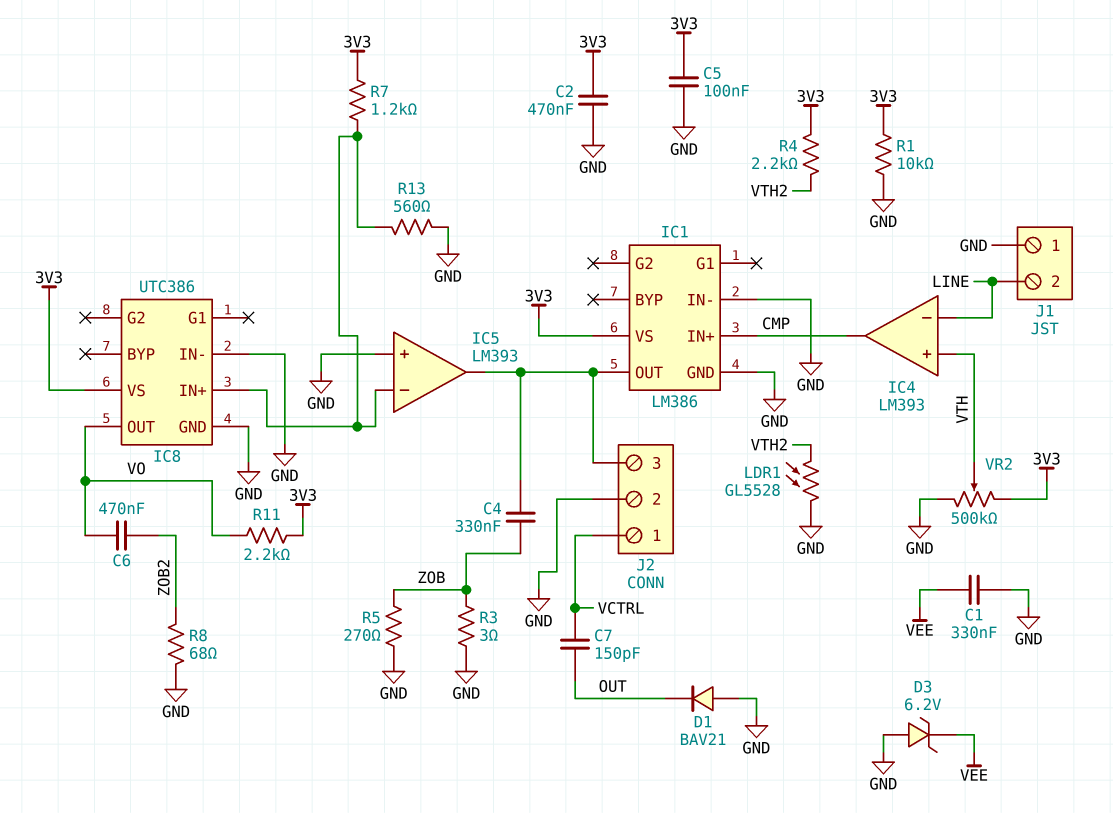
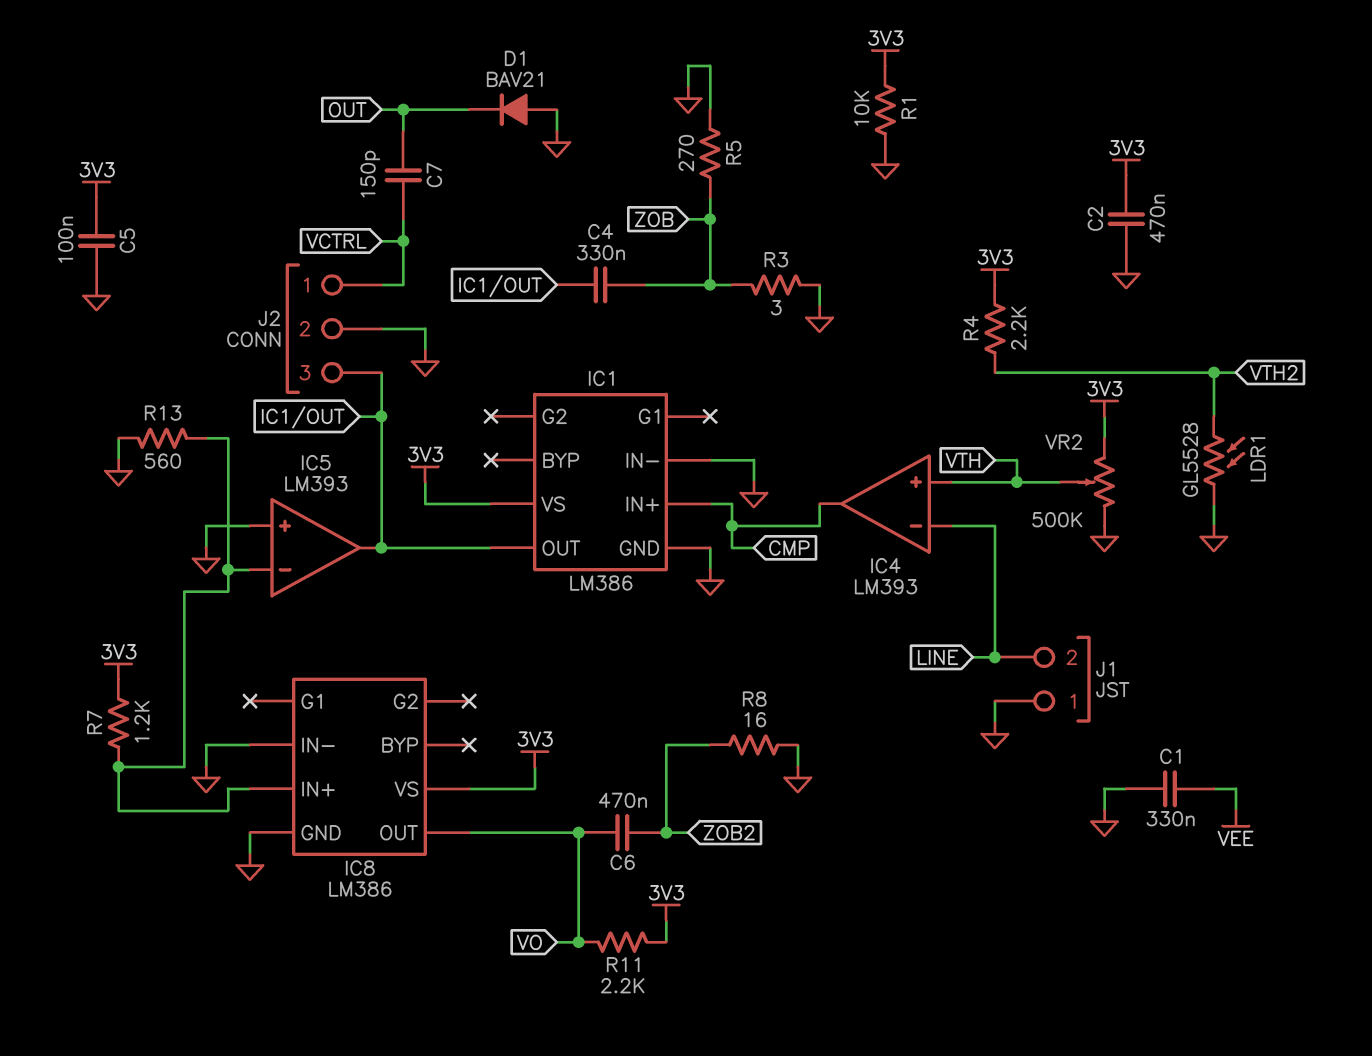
D3: zener 6.2V (A GND, K VEE) -> none
IC8: UTC386 -> LM386
R8: 68 (GND, ZOB2) -> 16 (GND, ZOB2)

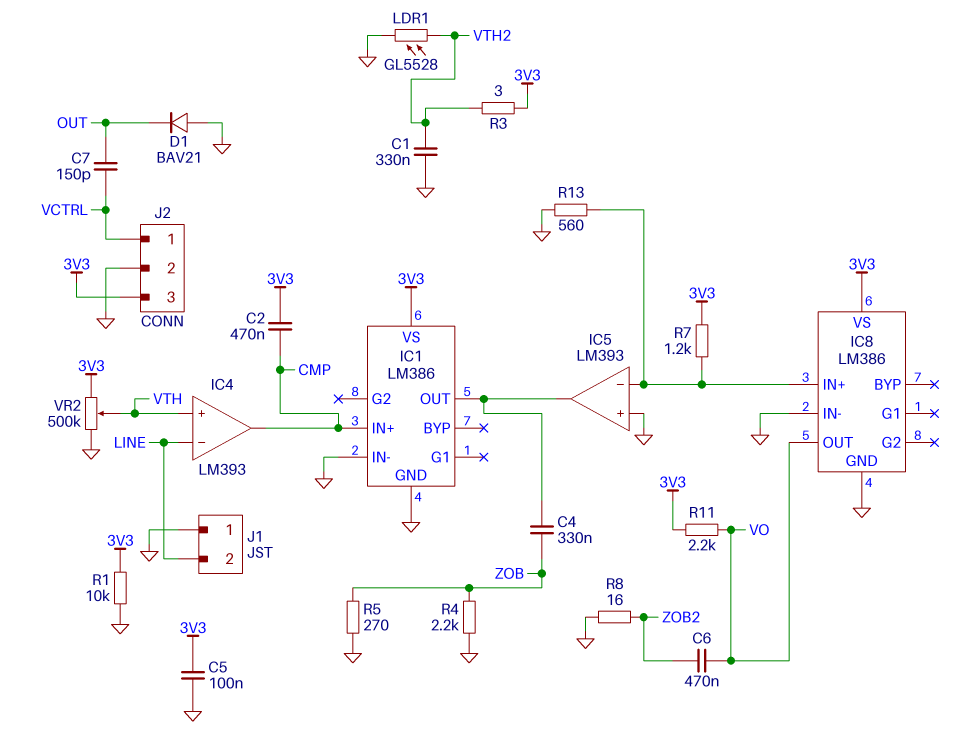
C1: 330nF (GND, VEE) -> 330nF (GND, VTH2)
C2: 470nF (3V3, GND) -> 470nF (3V3, CMP)
J2 pin 3: IC1/OUT -> 3V3
R3: 3 (GND, ZOB) -> 3 (3V3, VTH2)
R4: 2.2k (3V3, VTH2) -> 2.2k (GND, ZOB)

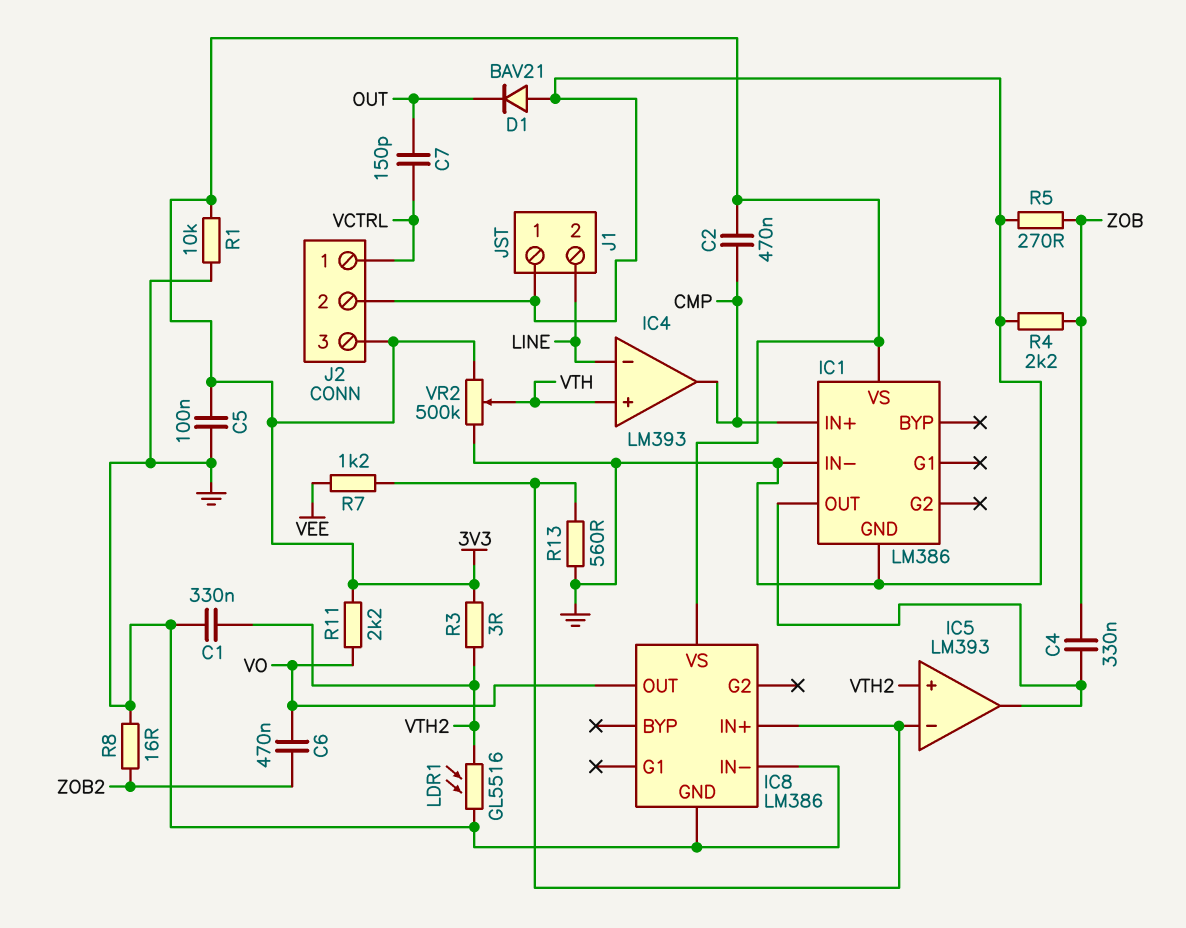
IC5 pin in+: GND -> VTH2
LDR1: GL5528 (GND, VTH2) -> GL5516 (GND, VTH2)
R7: 1.2k (3V3, IC5/in-) -> 1.2k (IC5/in-, VEE)

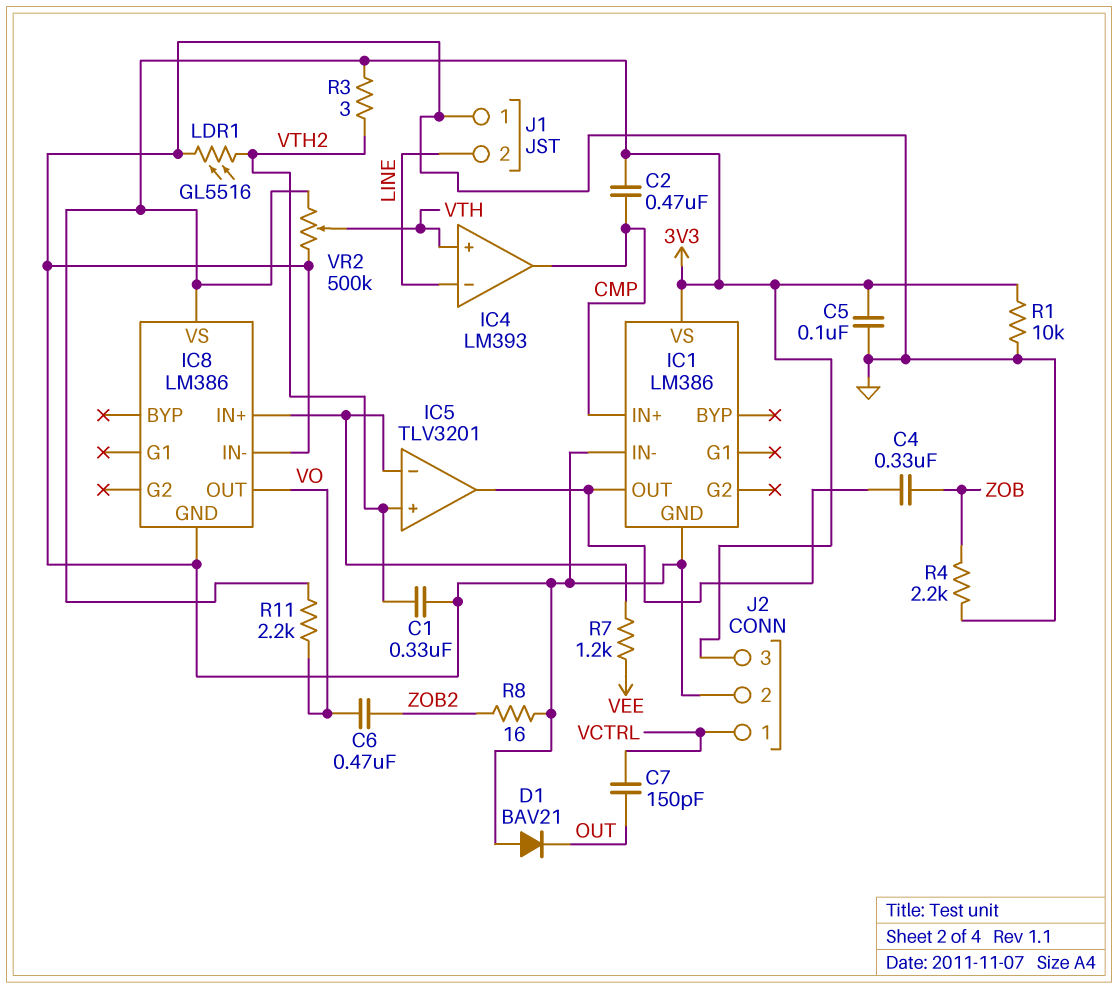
IC5: LM393 -> TLV3201
R5: 270 (GND, ZOB) -> none
R13: 560 (GND, IC5/in-) -> none

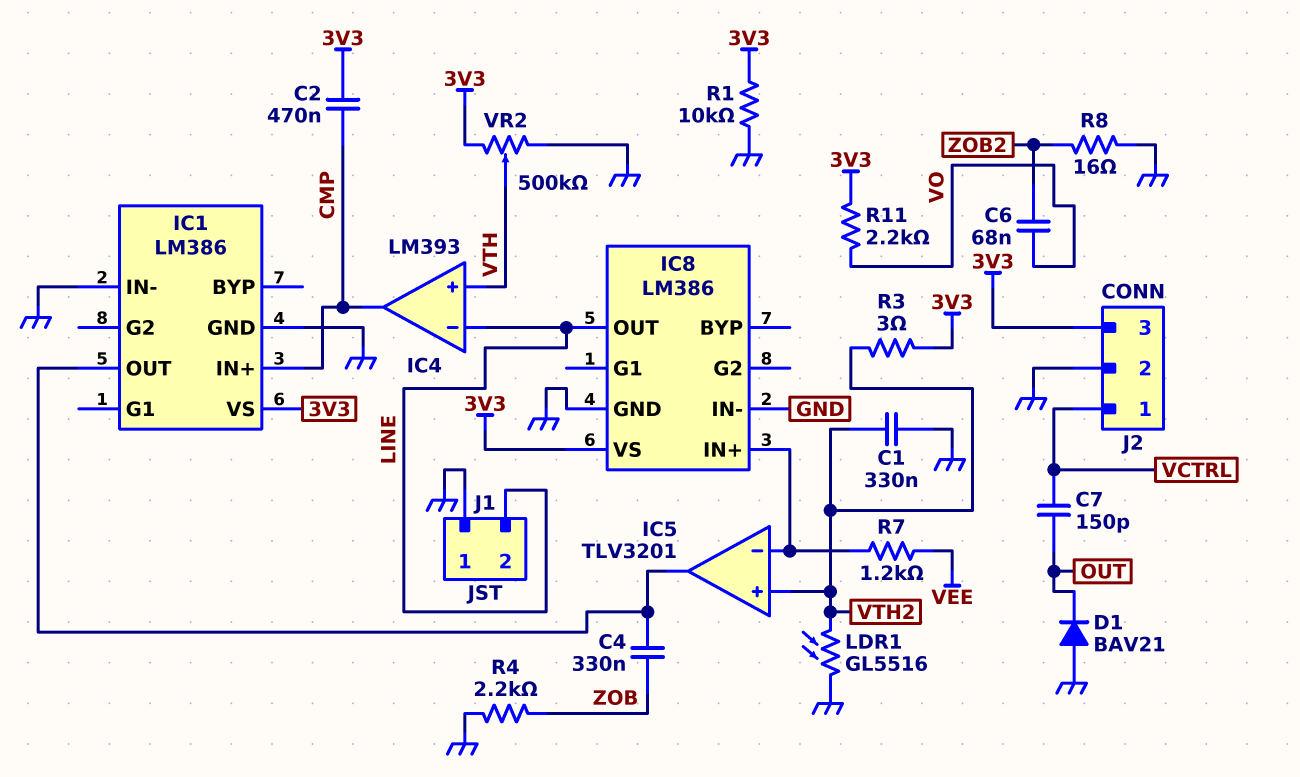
C5: 100nF (3V3, GND) -> none
C6: 470nF (VO, ZOB2) -> 68nF (VO, ZOB2)
IC8 pin OUT: VO -> LINE

